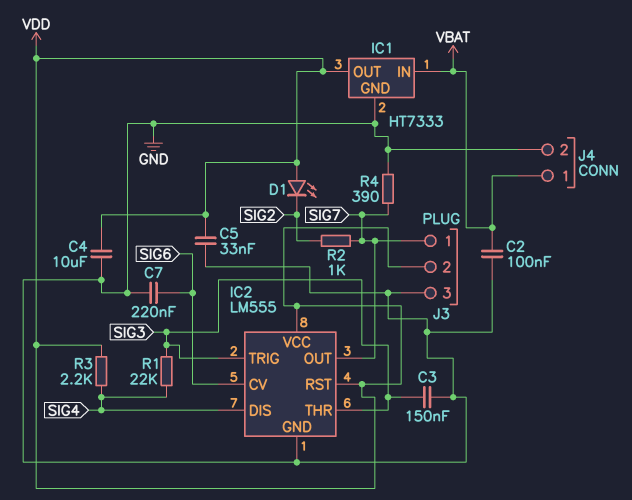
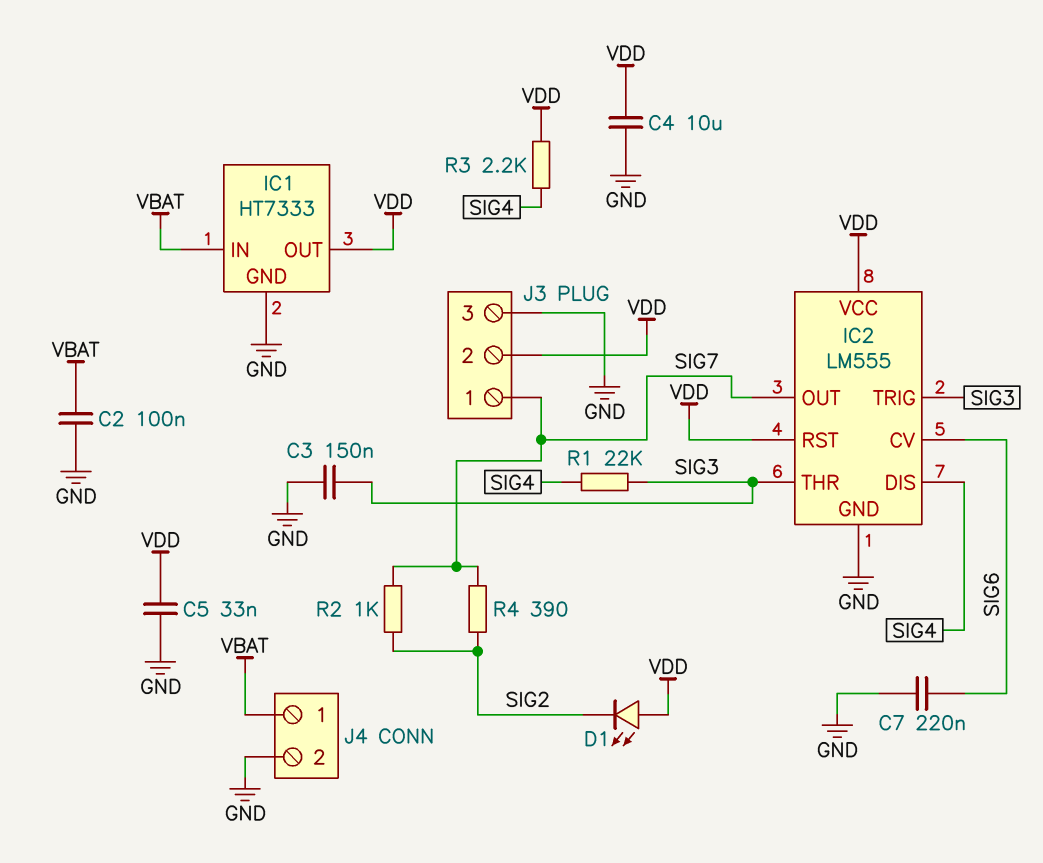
R4: 390 (GND, SIG7) -> 390 (SIG2, SIG7)

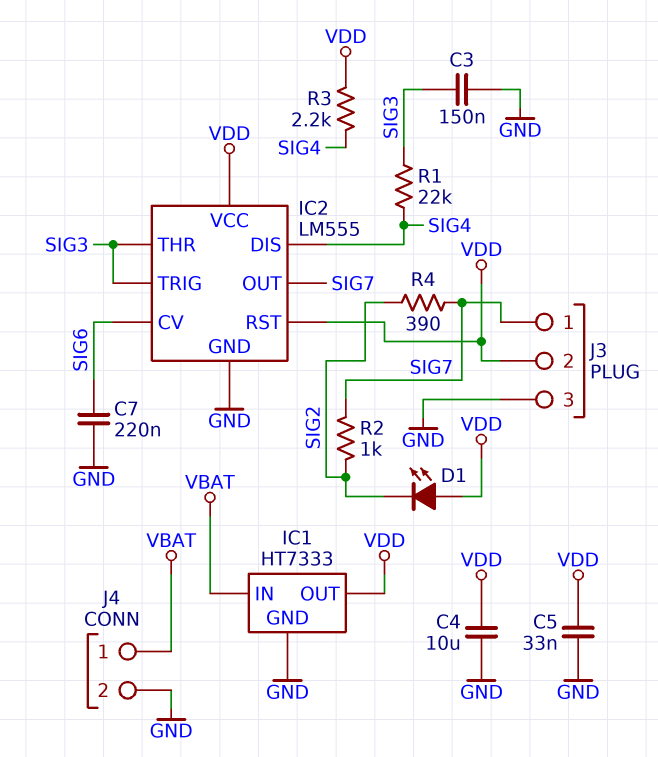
C2: 100nF (GND, VBAT) -> none

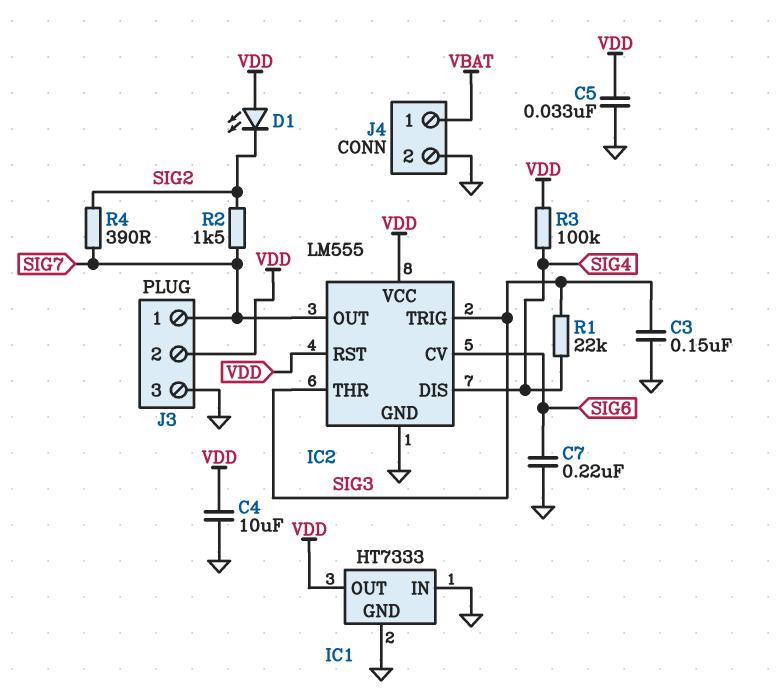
IC1 pin IN: VBAT -> GND
R2: 1k (SIG2, SIG7) -> 1.5k (SIG2, SIG7)
R3: 2.2k (SIG4, VDD) -> 100k (SIG4, VDD)

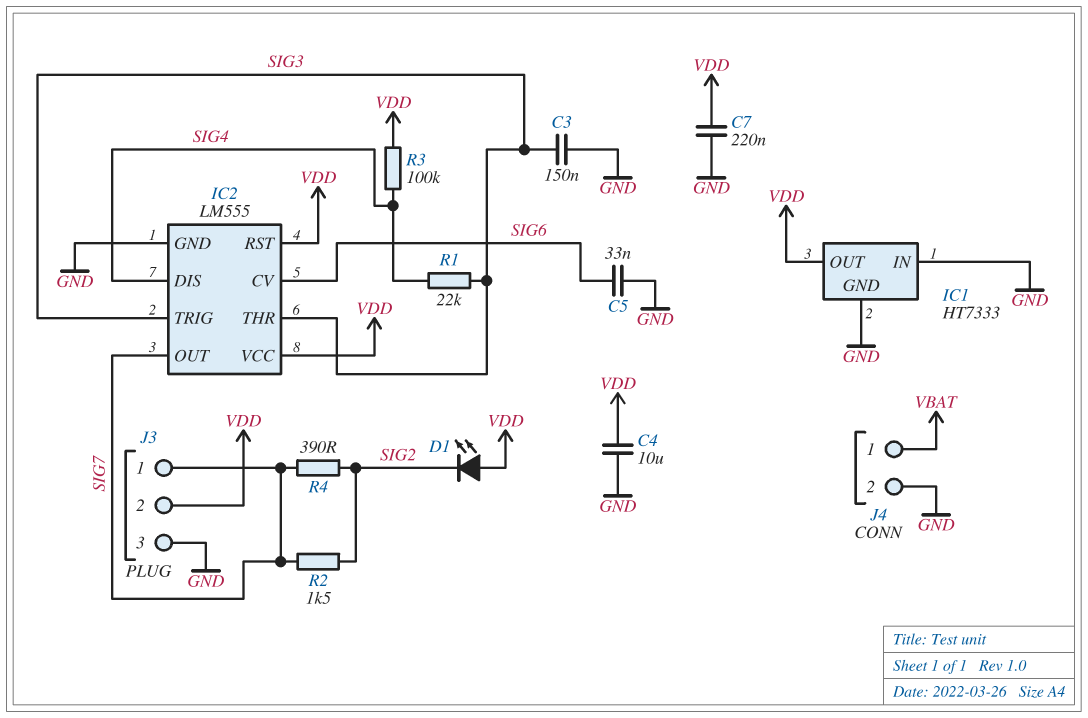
C5: 33nF (GND, VDD) -> 33nF (GND, SIG6)
C7: 220nF (GND, SIG6) -> 220nF (GND, VDD)

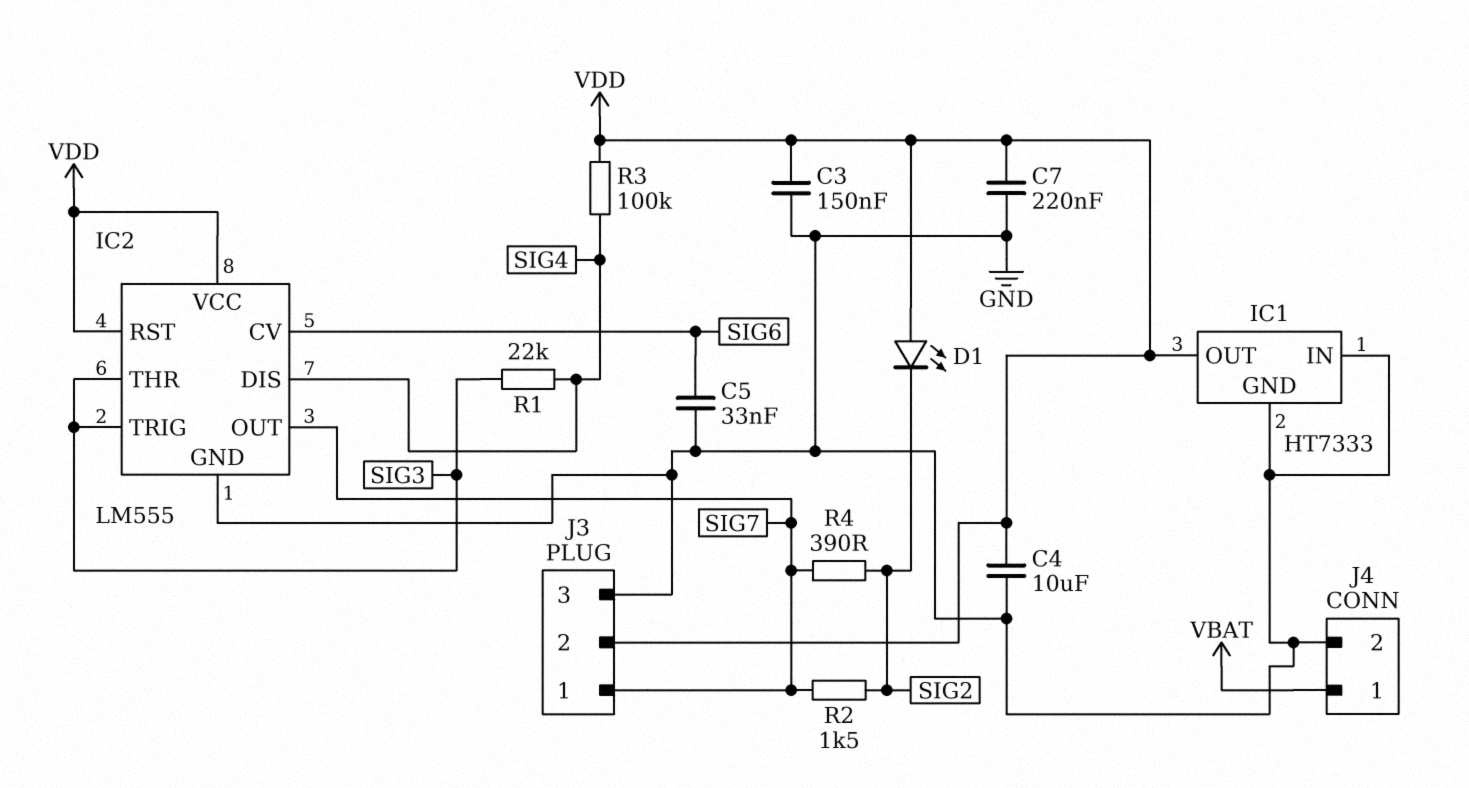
C3: 150nF (GND, SIG3) -> 150nF (GND, VDD)

